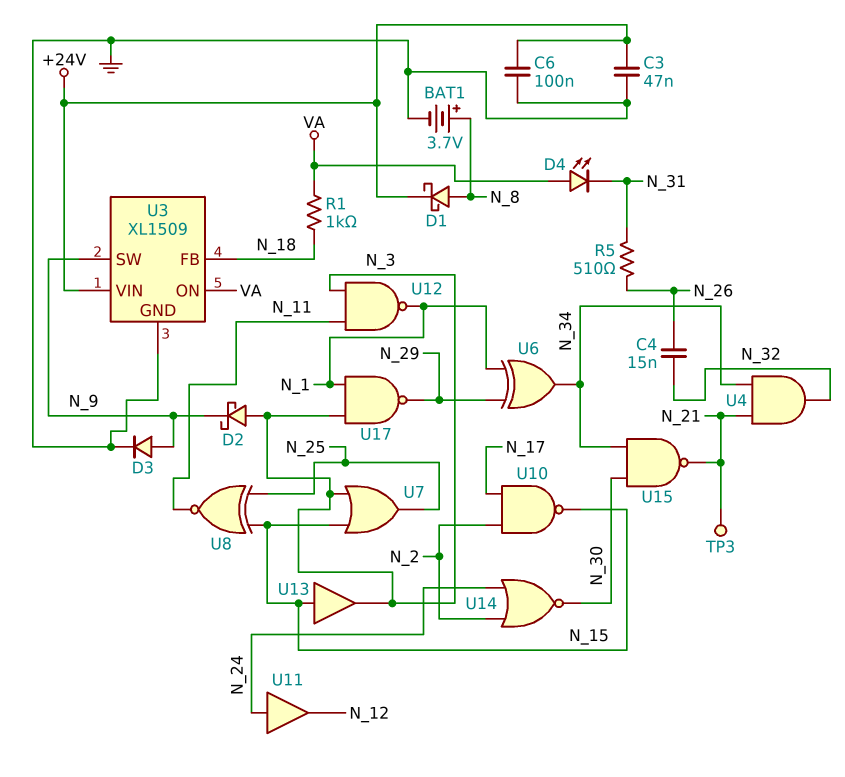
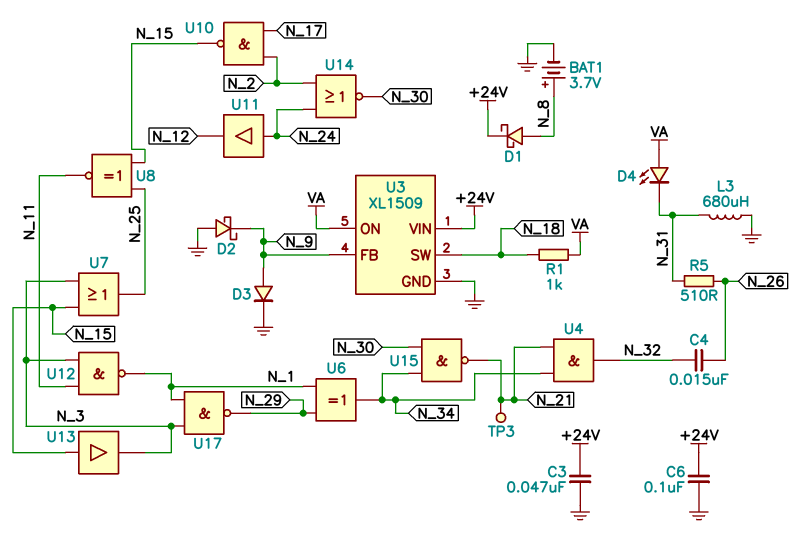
D2: schottky (A N_3, K N_9) -> schottky (A GND, K N_9)
L3: none -> 680uH (GND, N_31)
U3 pin FB: N_18 -> N_9
U3 pin SW: N_9 -> N_18

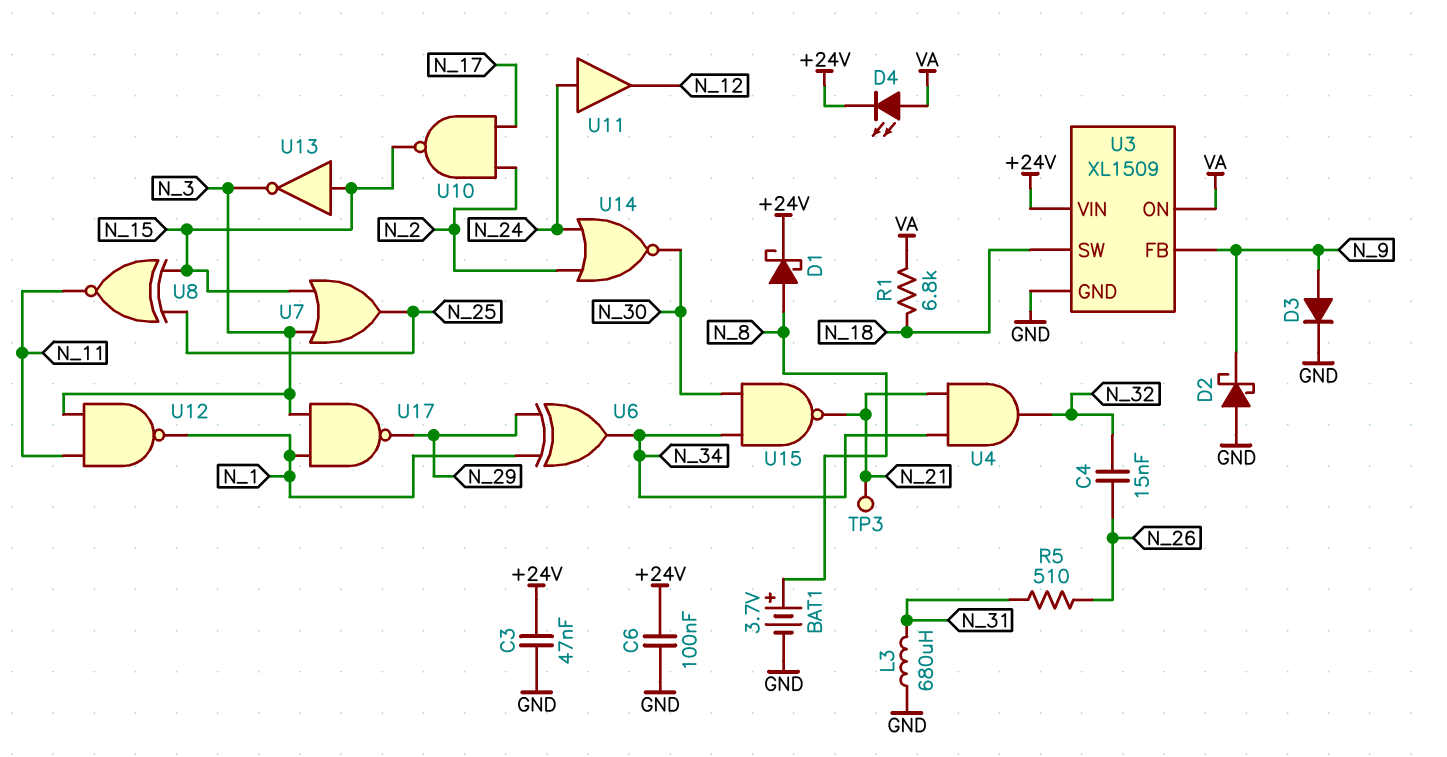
D4: LED (A VA, K N_31) -> LED (A VA, K +24V)
R1: 1k (N_18, VA) -> 6.8k (N_18, VA)
U13: buffer (in N_15, out N_3) -> NOT (in N_15, out N_3)

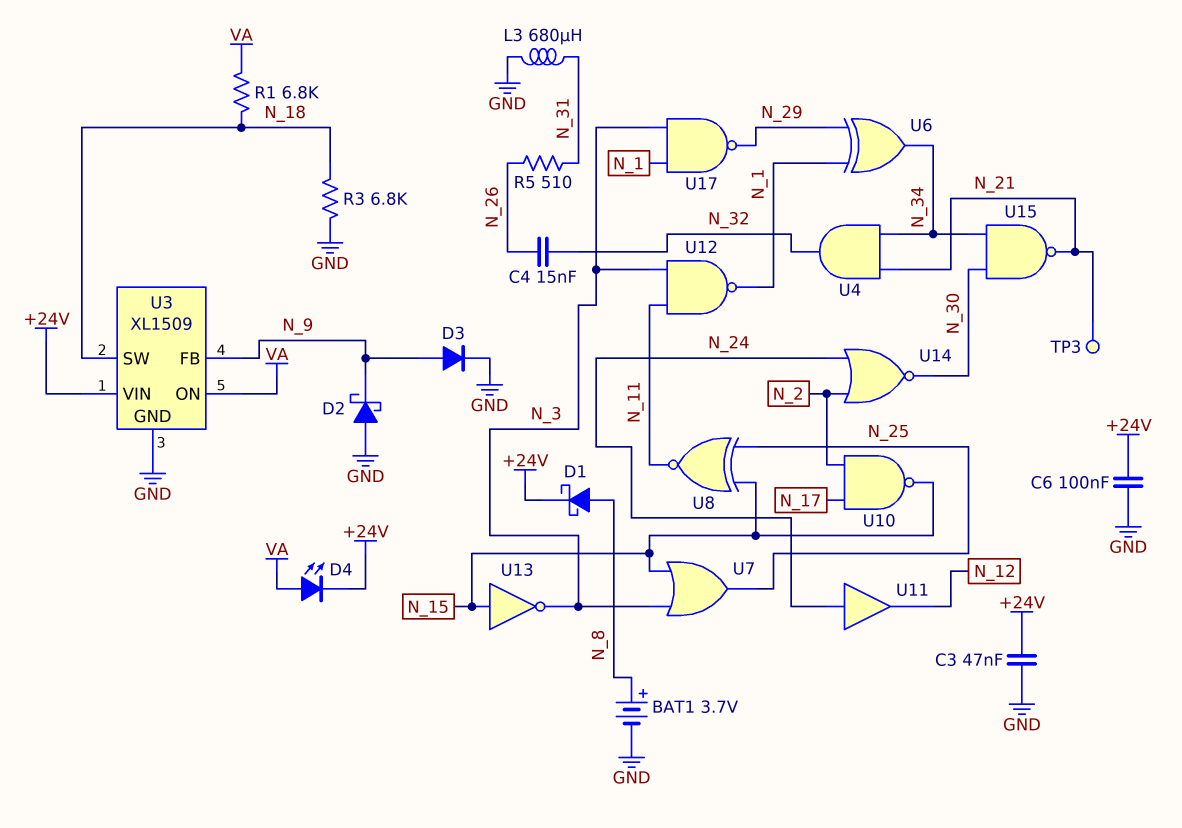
R3: none -> 6.8k (GND, N_18)

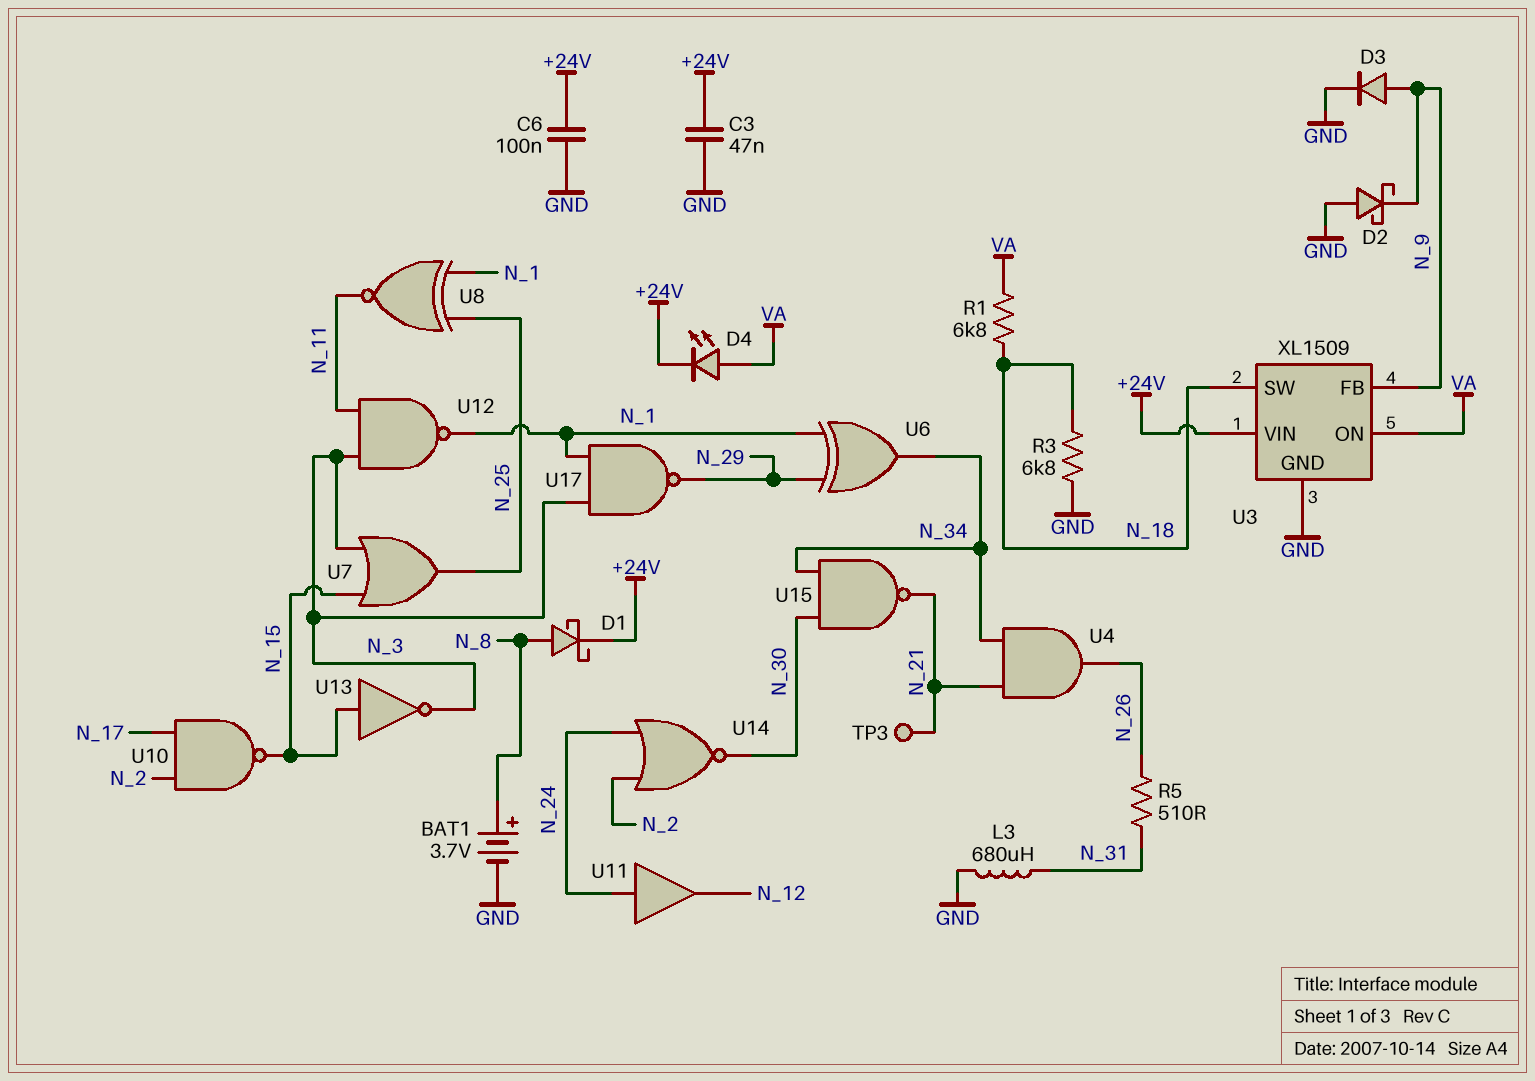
C4: 15nF (N_26, N_32) -> none
U4: AND (in N_21, in N_34, out N_32) -> AND (in N_21, in N_34, out N_26)
U8: XNOR (in N_15, in N_25, out N_11) -> XNOR (in N_1, in N_25, out N_11)

